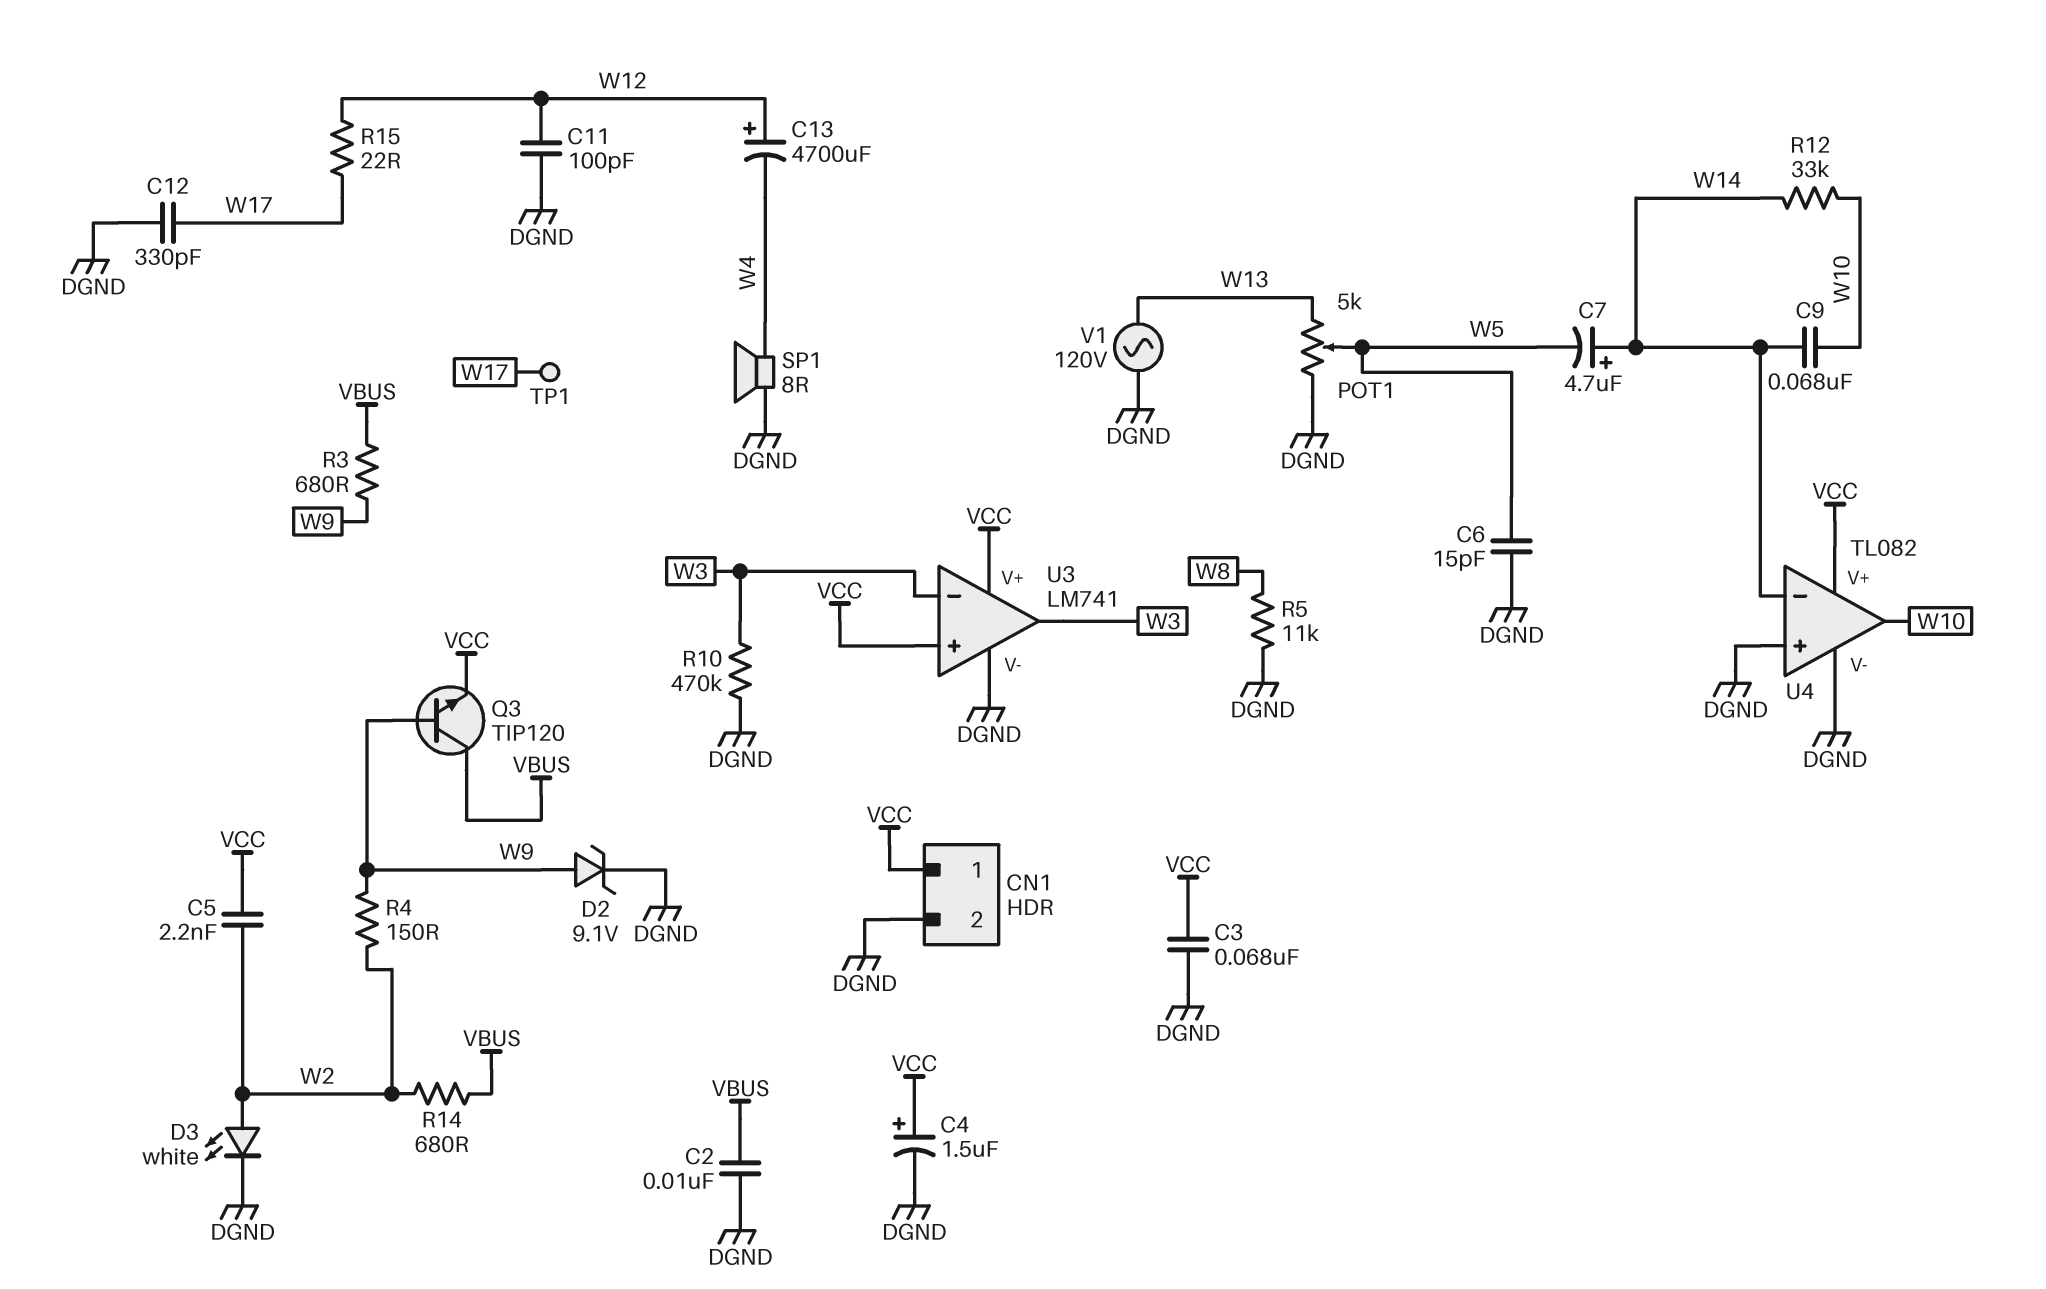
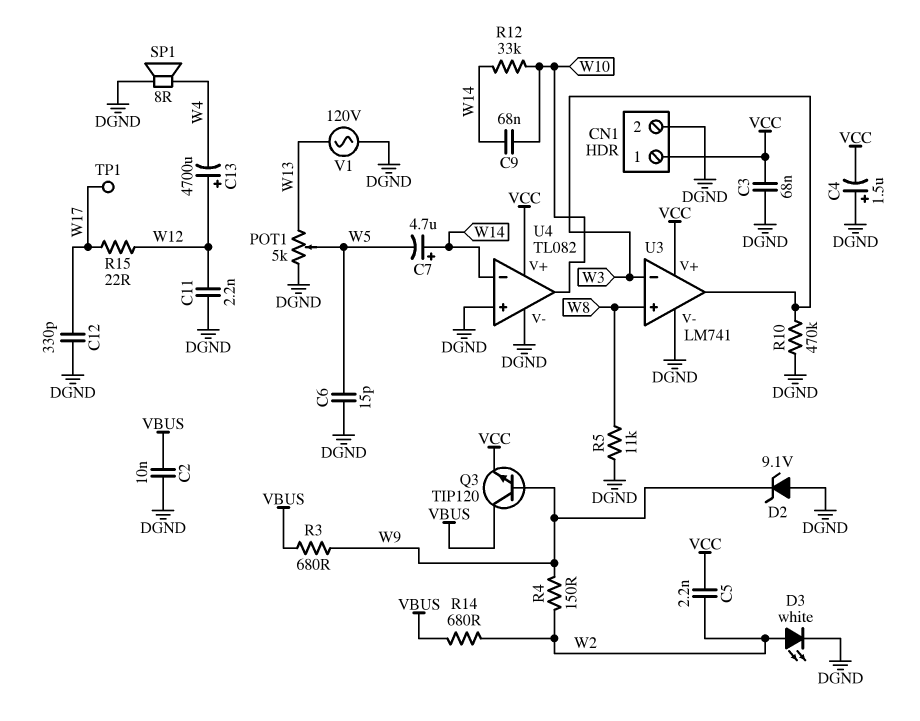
C4: 1.5uF (plus VCC, minus DGND) -> 1.5uF (plus DGND, minus VCC)
C11: 100pF (DGND, W12) -> 2.2nF (DGND, W12)
D2: zener 9.1V (A W9, K DGND) -> zener 9.1V (A DGND, K W9)
U3 pin in+: VCC -> W8

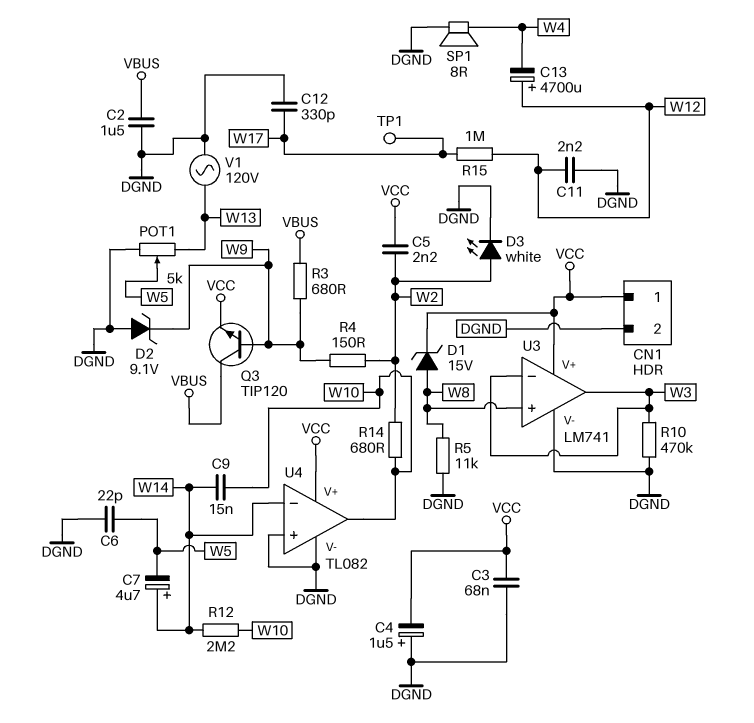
C2: 10nF (DGND, VBUS) -> 1.5uF (DGND, VBUS)
C6: 15pF (DGND, W5) -> 22pF (DGND, W5)
C9: 68nF (W10, W14) -> 15nF (W10, W14)
D1: none -> zener 15V (A W8, K VCC)
R12: 33k (W10, W14) -> 2.2M (W10, W14)
R14: 680 (VBUS, W2) -> 680 (W2, W10)
R15: 22 (W12, W17) -> 1M (W12, W17)

